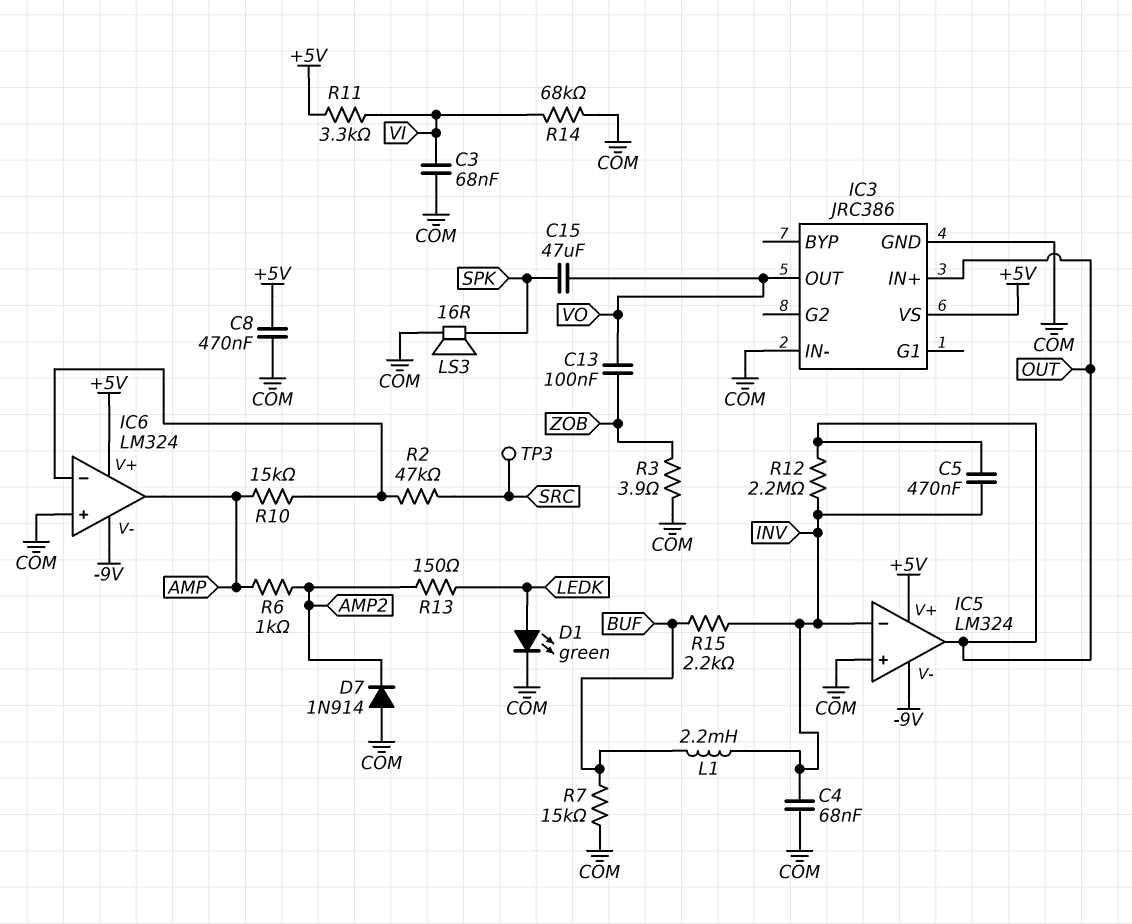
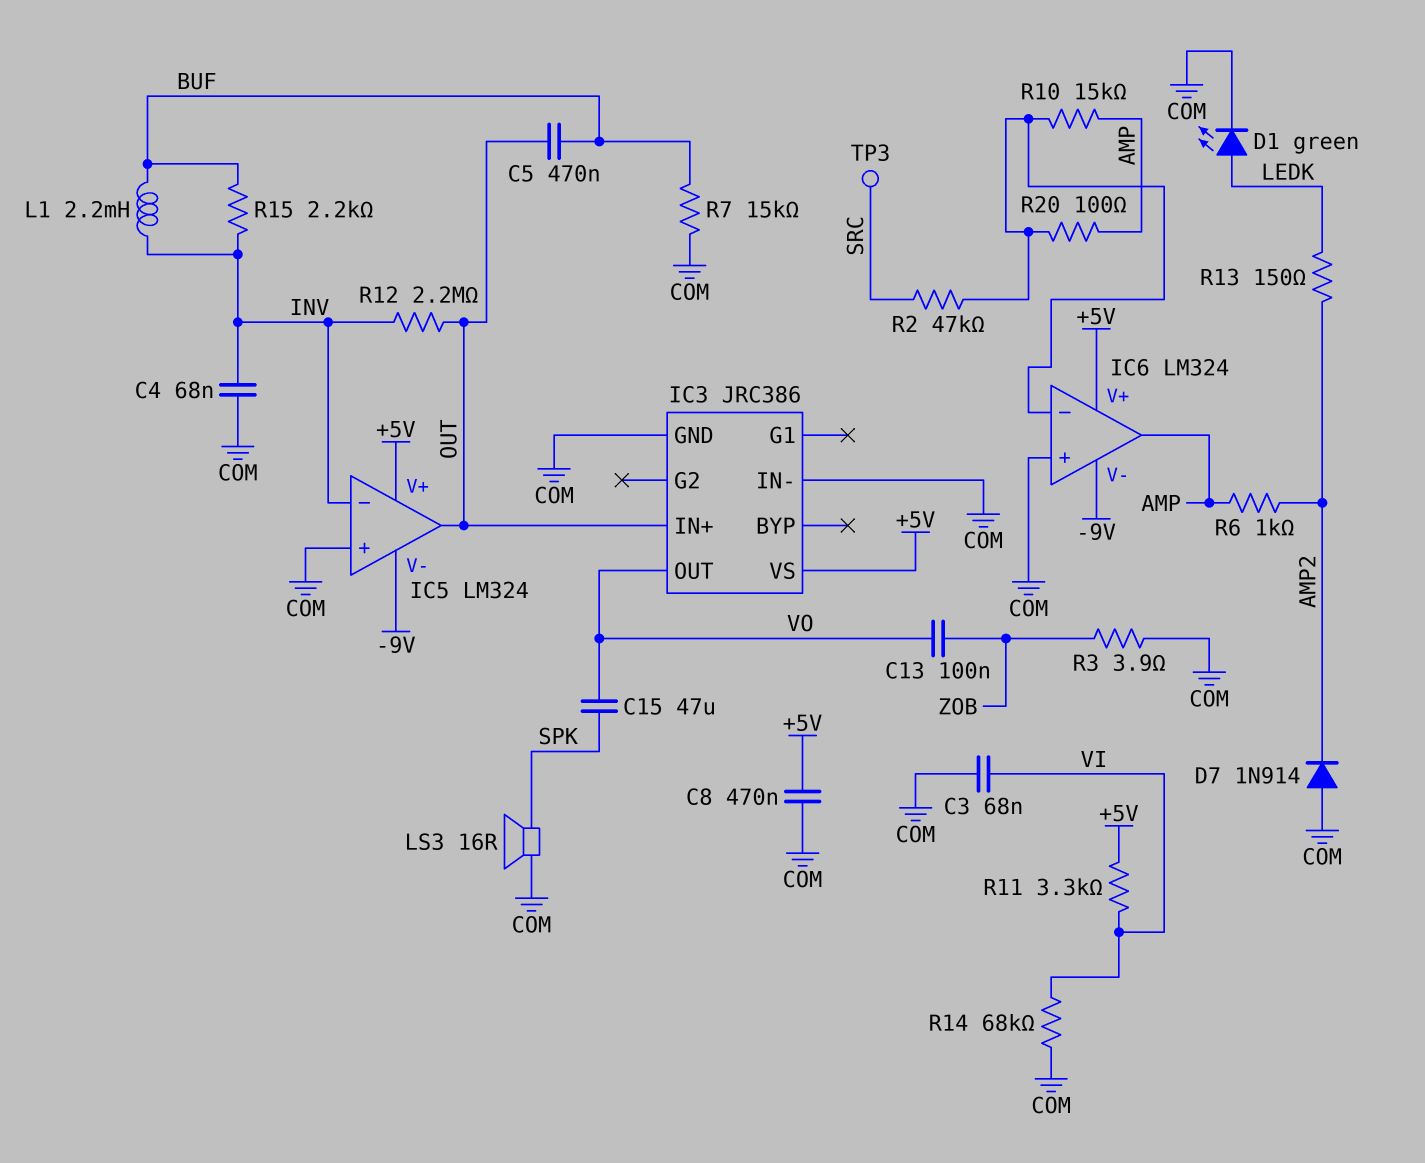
C5: 470nF (INV, OUT) -> 470nF (BUF, OUT)
R20: none -> 100 (AMP, IC6/in-)

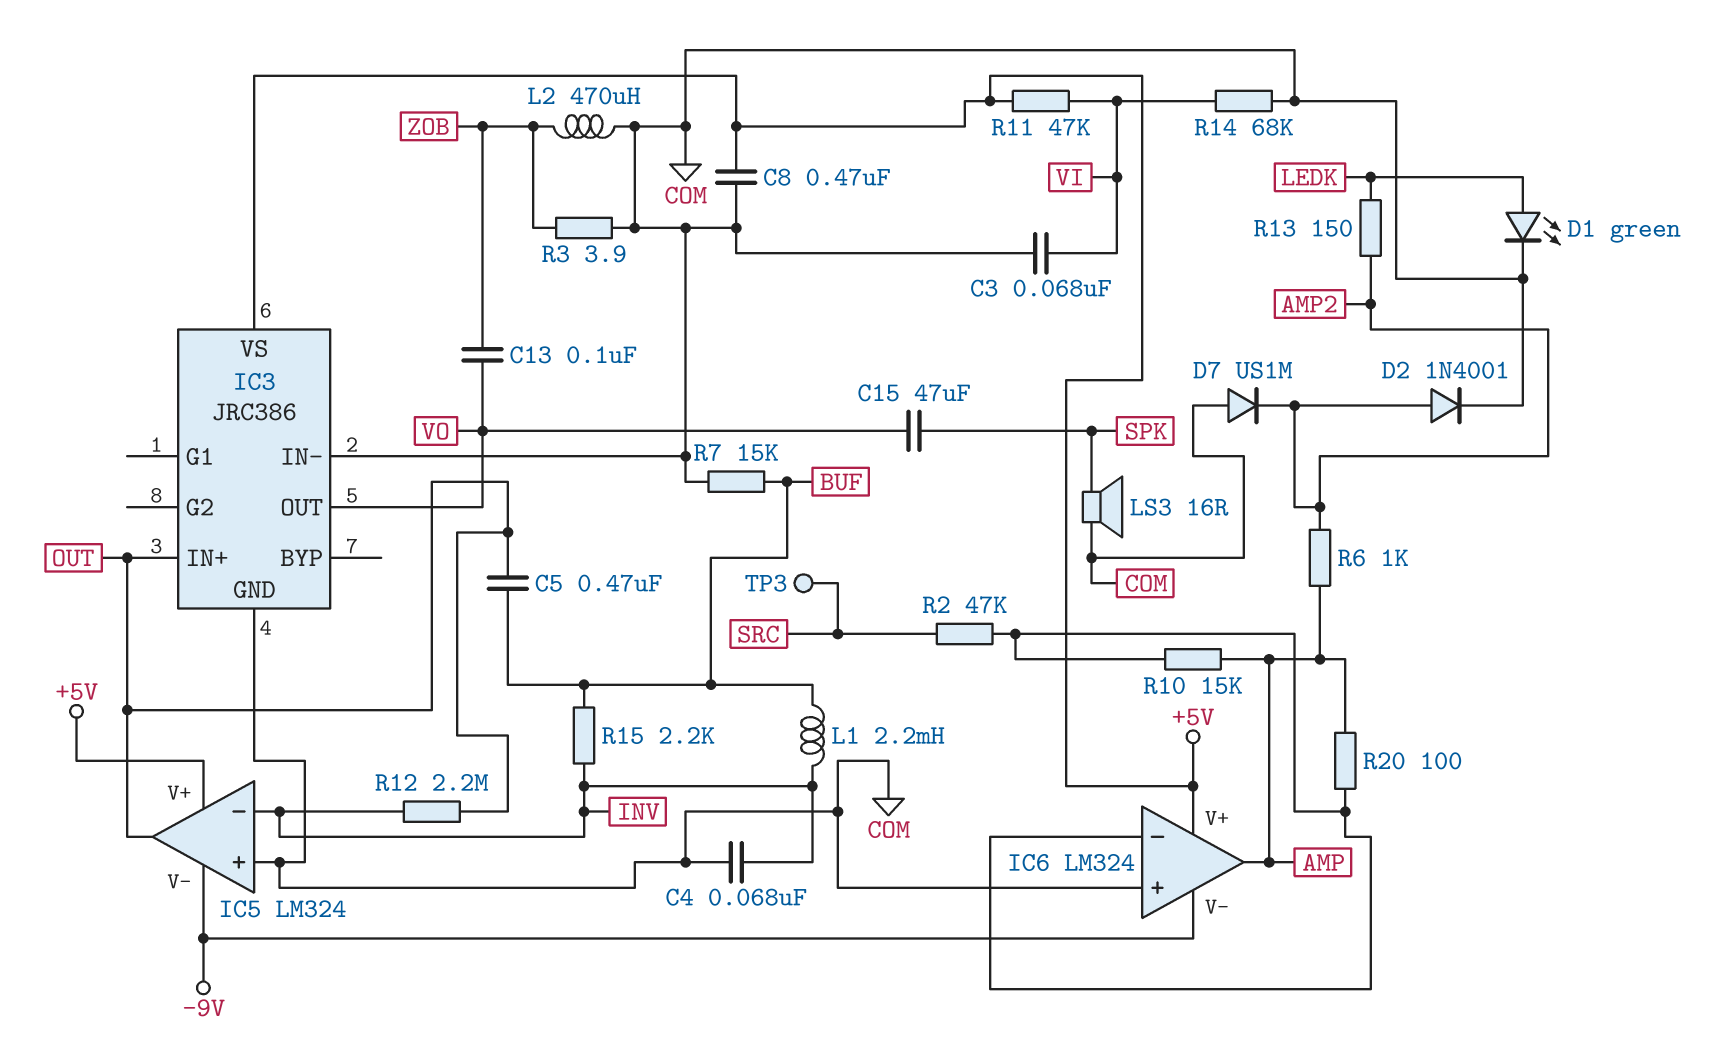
D2: none -> diode 1N4001 (A AMP2, K COM)
D7: diode 1N914 (A COM, K AMP2) -> diode US1M (A COM, K AMP2)
L2: none -> 470uH (COM, ZOB)
R11: 3.3k (+5V, VI) -> 47k (+5V, VI)

